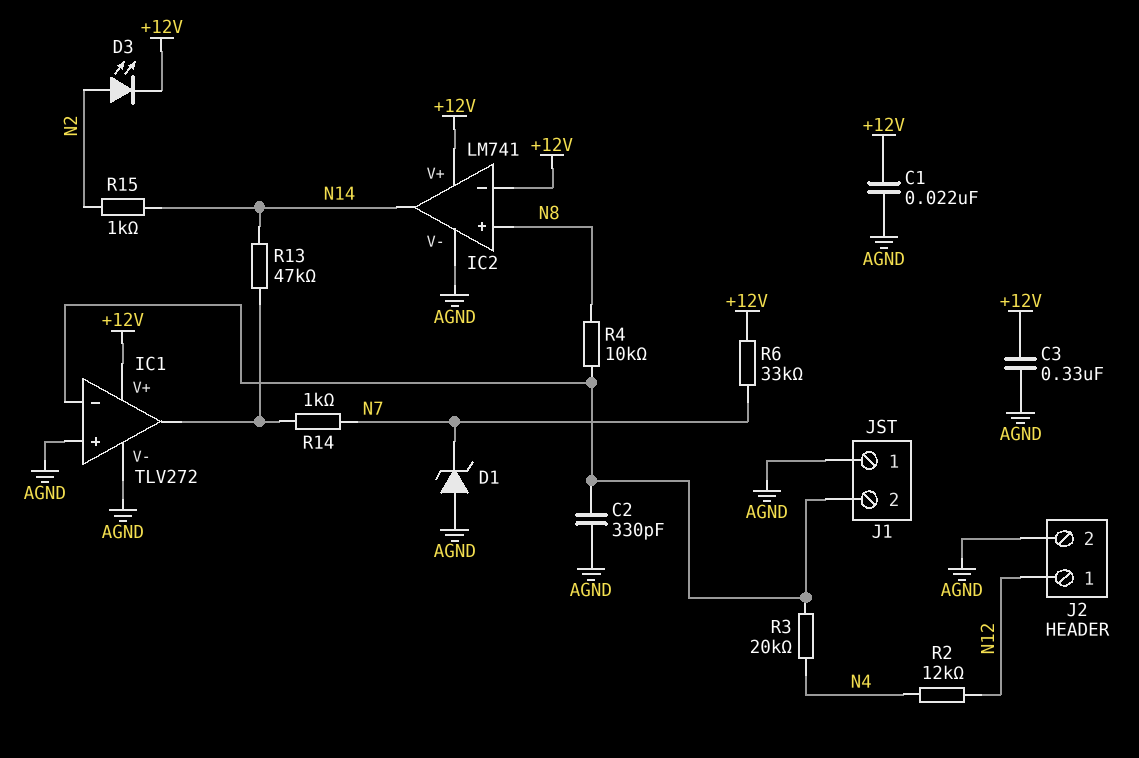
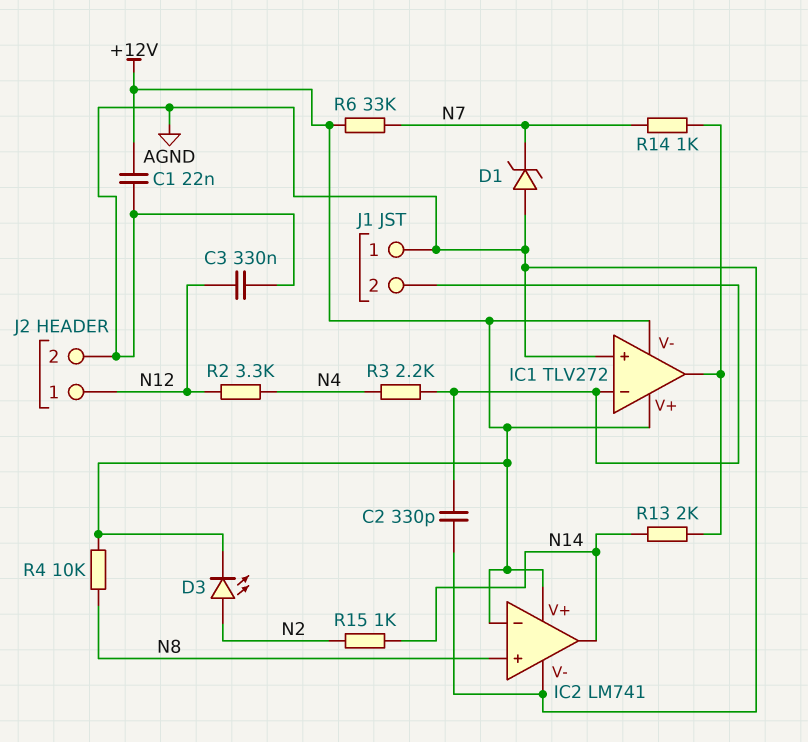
C3: 330nF (+12V, AGND) -> 330nF (AGND, N12)
IC1 pin V-: AGND -> +12V
R2: 12k (N4, N12) -> 3.3k (N4, N12)
R3: 20k (IC1/in-, N4) -> 2.2k (IC1/in-, N4)
R4: 10k (IC1/in-, N8) -> 10k (+12V, N8)
R13: 47k (IC1/out, N14) -> 2k (IC1/out, N14)

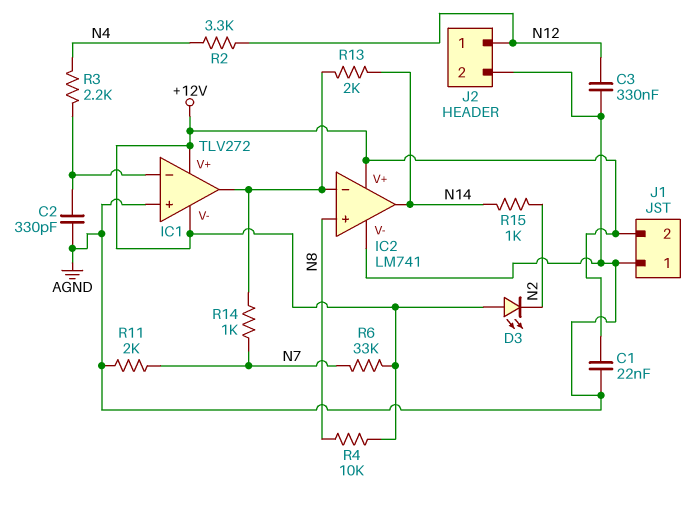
D1: zener (A AGND, K N7) -> none
D3: LED (A N2, K +12V) -> LED (A +12V, K N2)
IC2 pin in-: +12V -> IC1/out
J1 pin 2: IC1/in- -> +12V
R11: none -> 2k (AGND, N7)

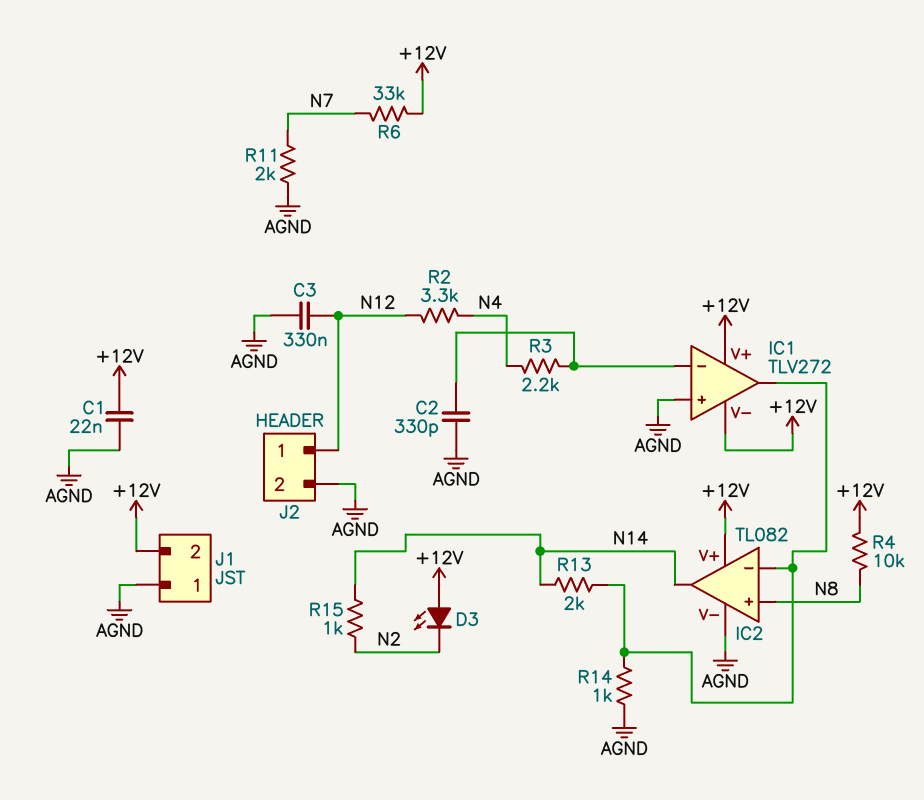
IC2: LM741 -> TL082
R14: 1k (IC1/out, N7) -> 1k (AGND, IC1/out)

